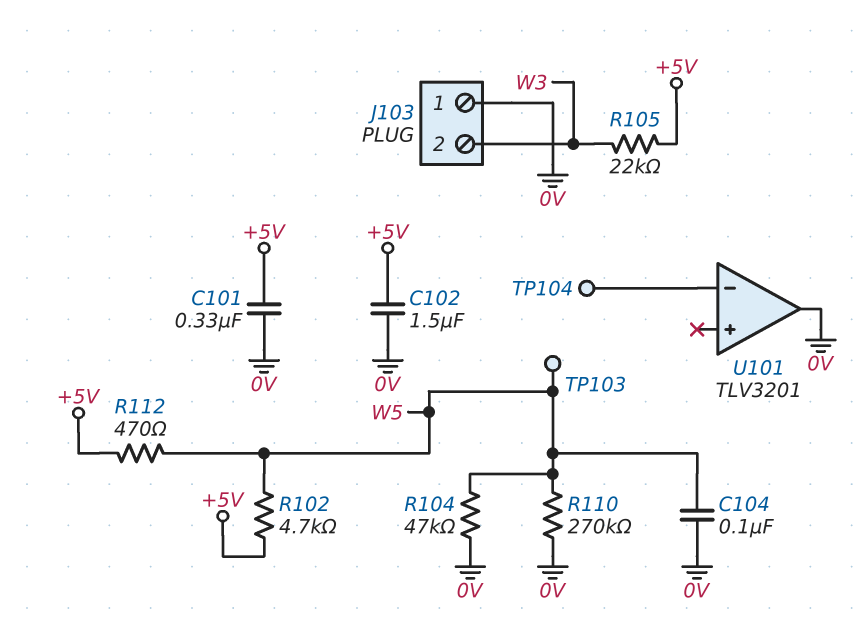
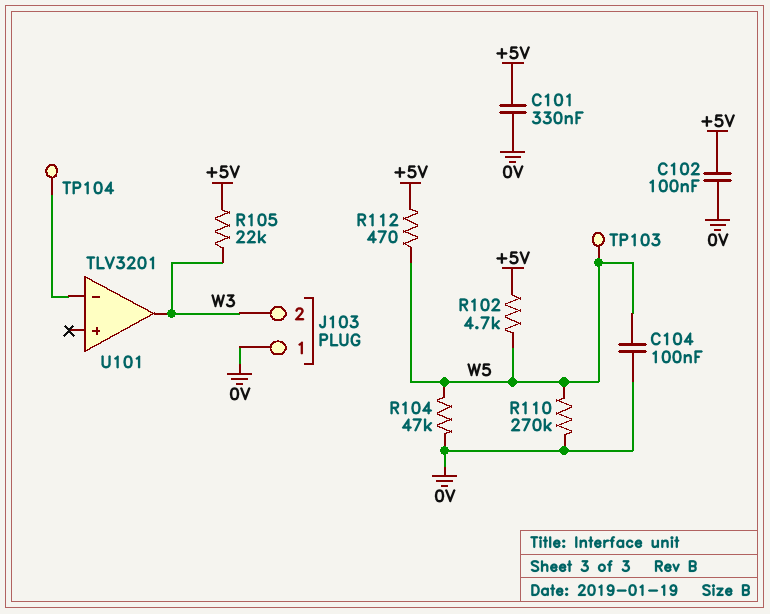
C102: 1.5uF (+5V, 0V) -> 100nF (+5V, 0V)
U101 pin out: 0V -> W3

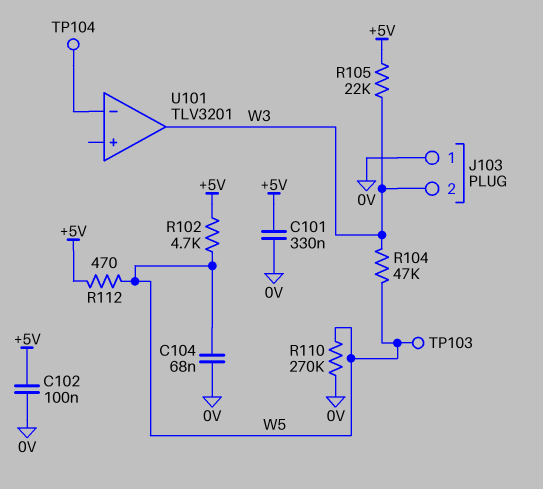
C104: 100nF (0V, W5) -> 68nF (0V, W5)
R104: 47k (0V, W5) -> 47k (W3, W5)

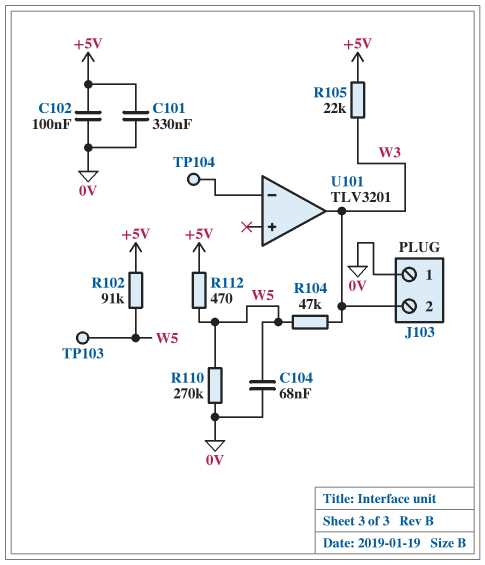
R102: 4.7k (+5V, W5) -> 91k (+5V, W5)

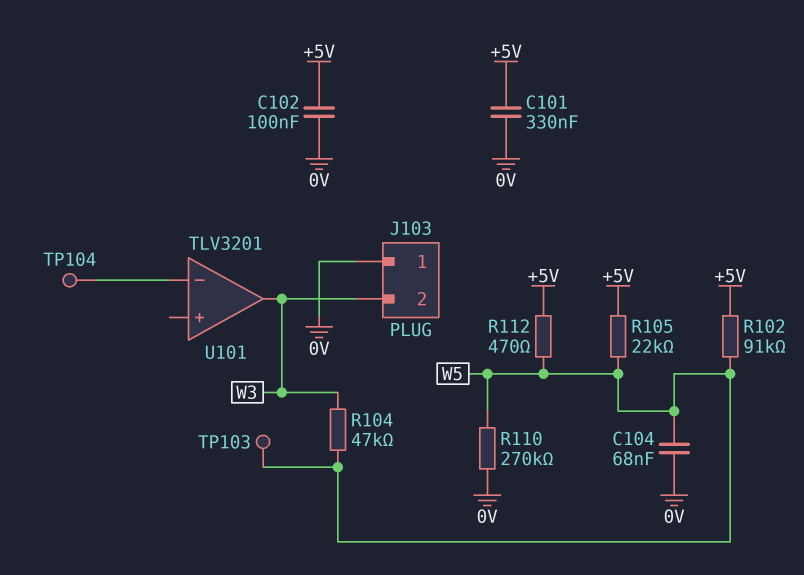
R105: 22k (+5V, W3) -> 22k (+5V, W5)

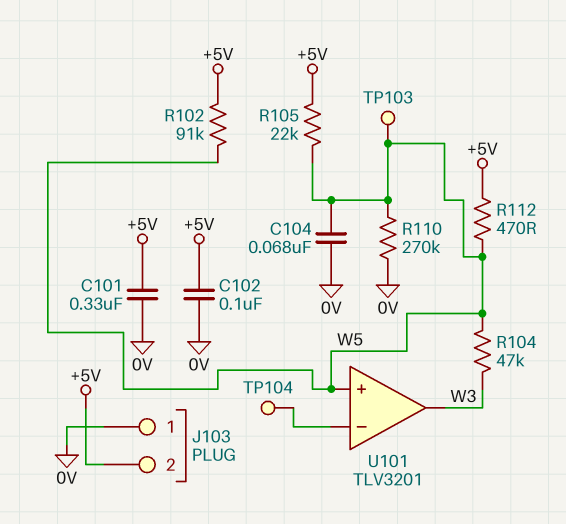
J103 pin 2: W3 -> +5V
U101 pin in+: none -> W5

